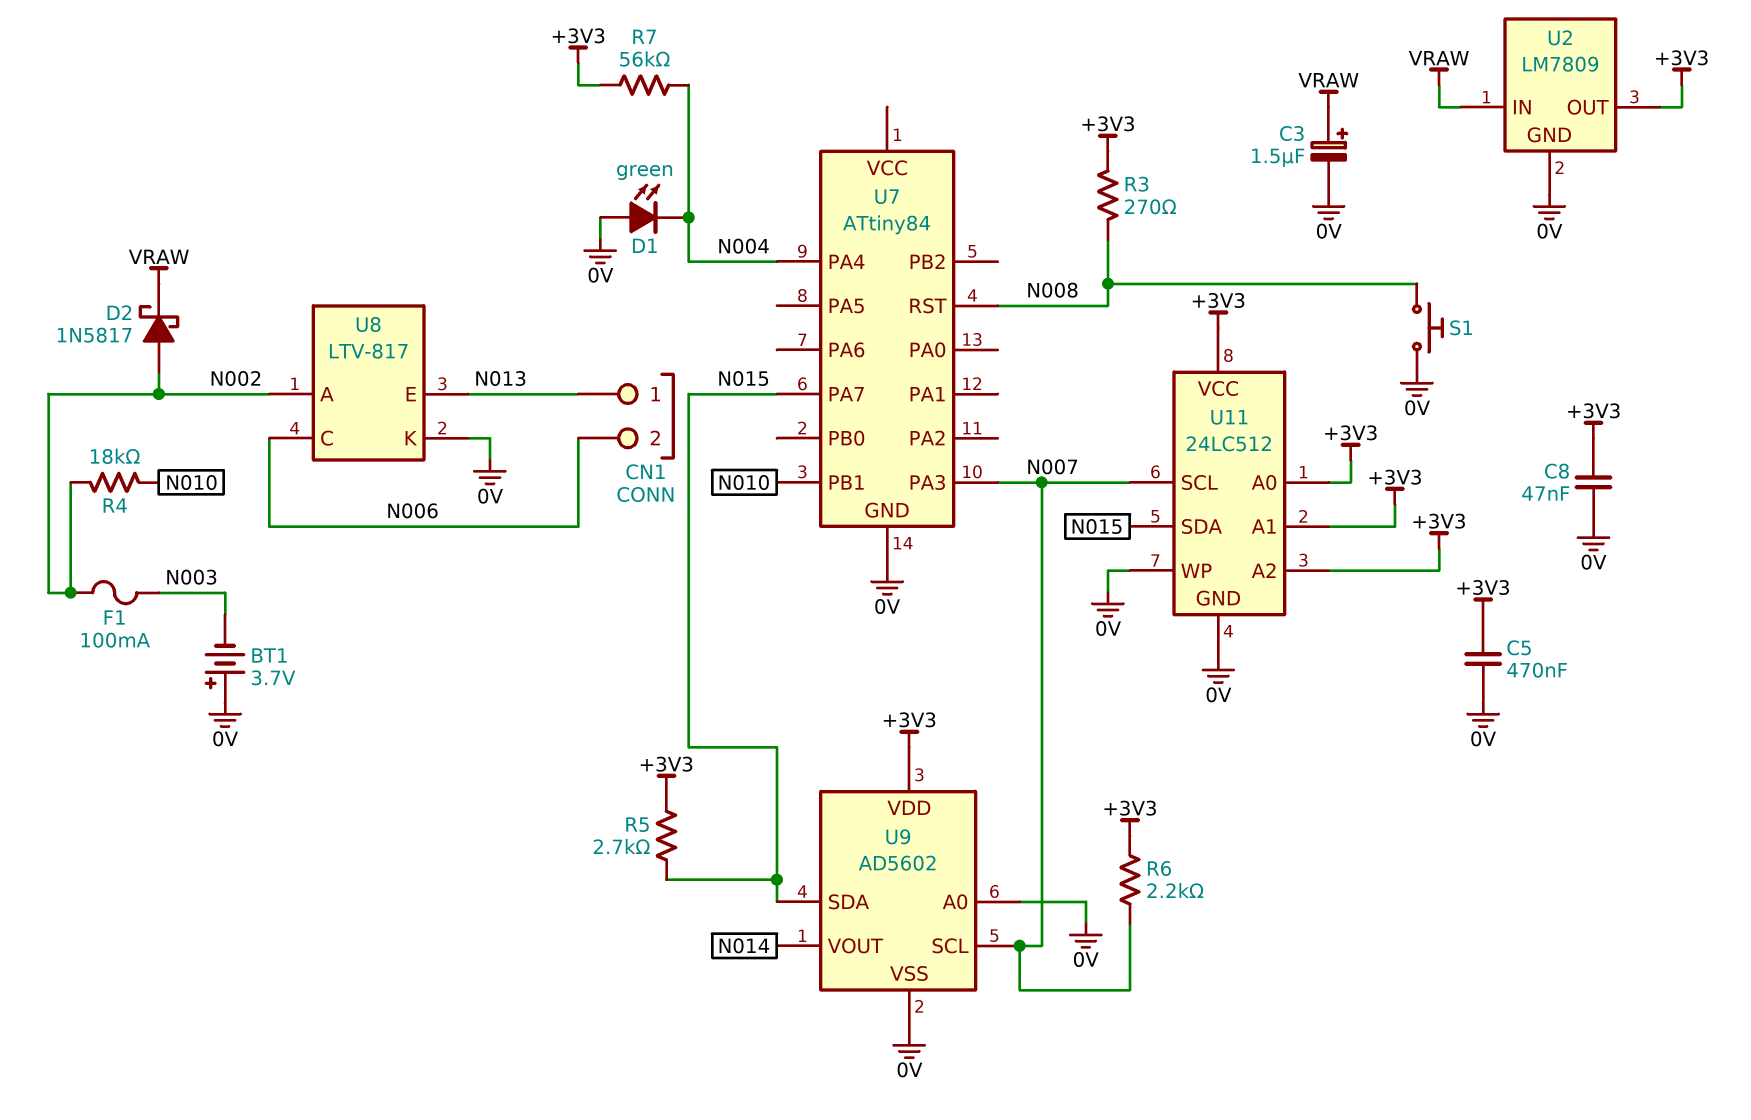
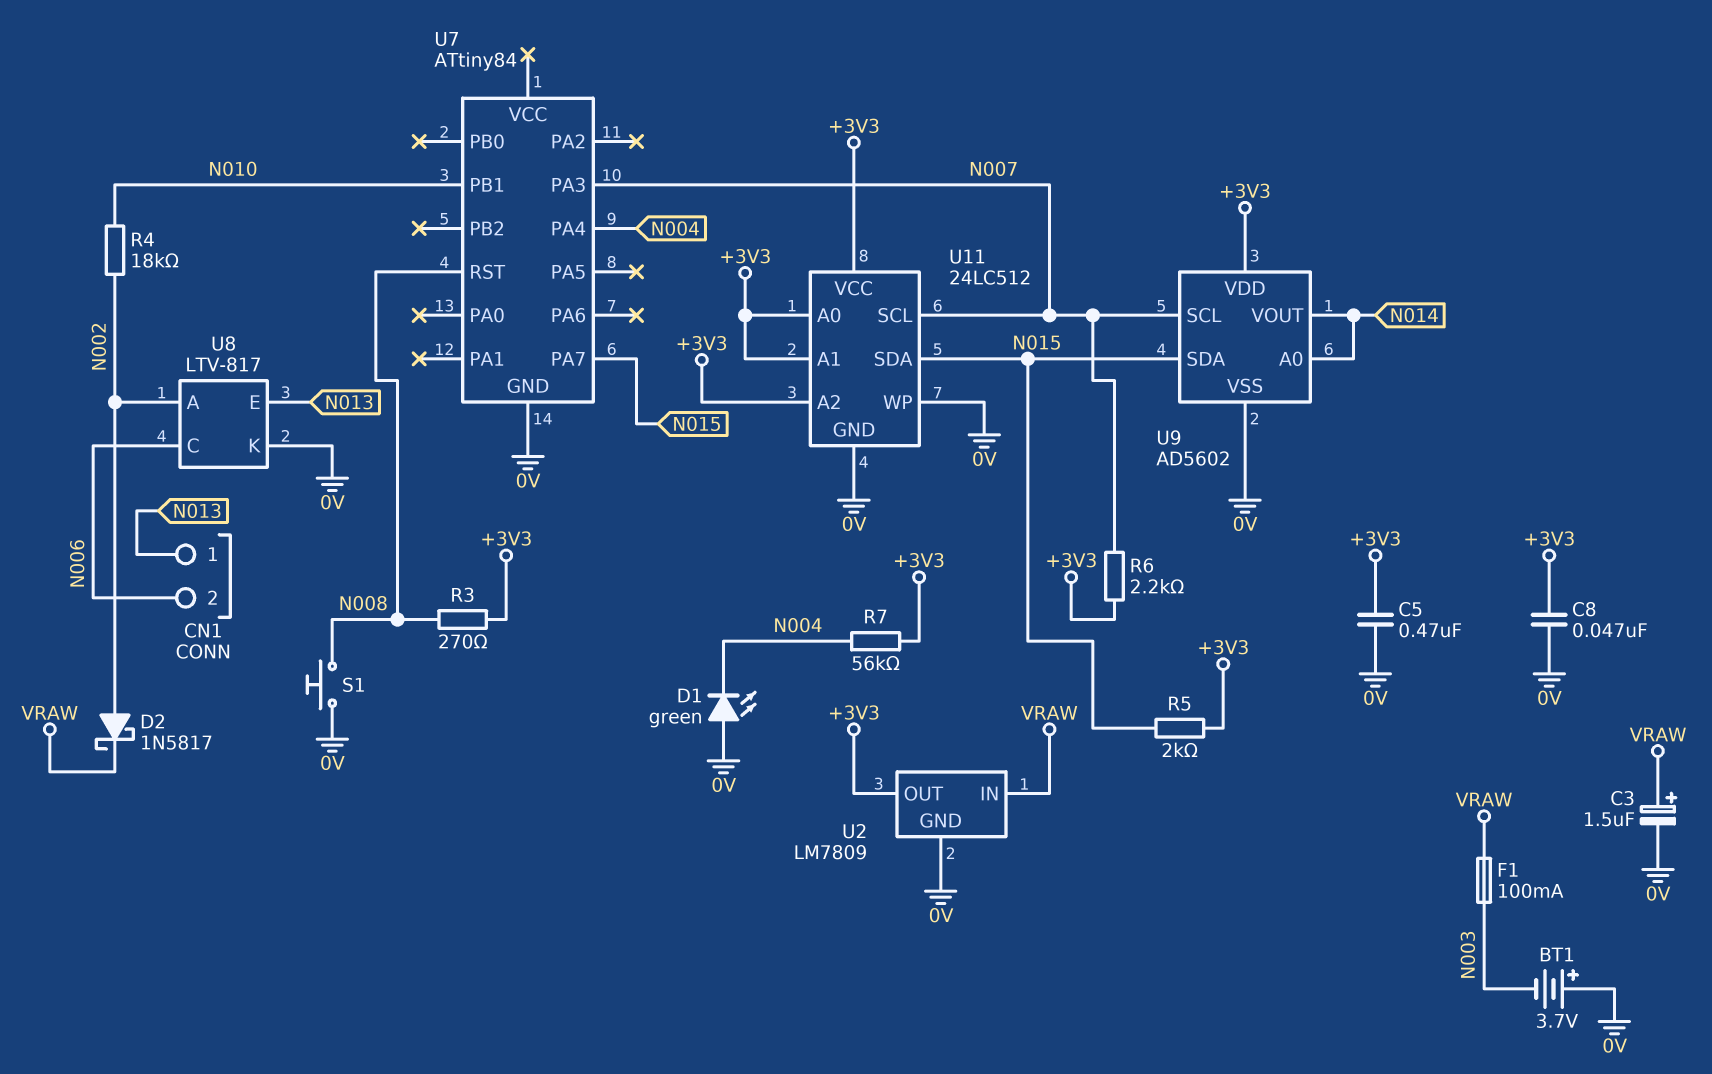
F1: 100mA (N002, N003) -> 100mA (N003, VRAW)
R5: 2.7k (+3V3, N015) -> 2k (+3V3, N015)
U9 pin A0: 0V -> N014

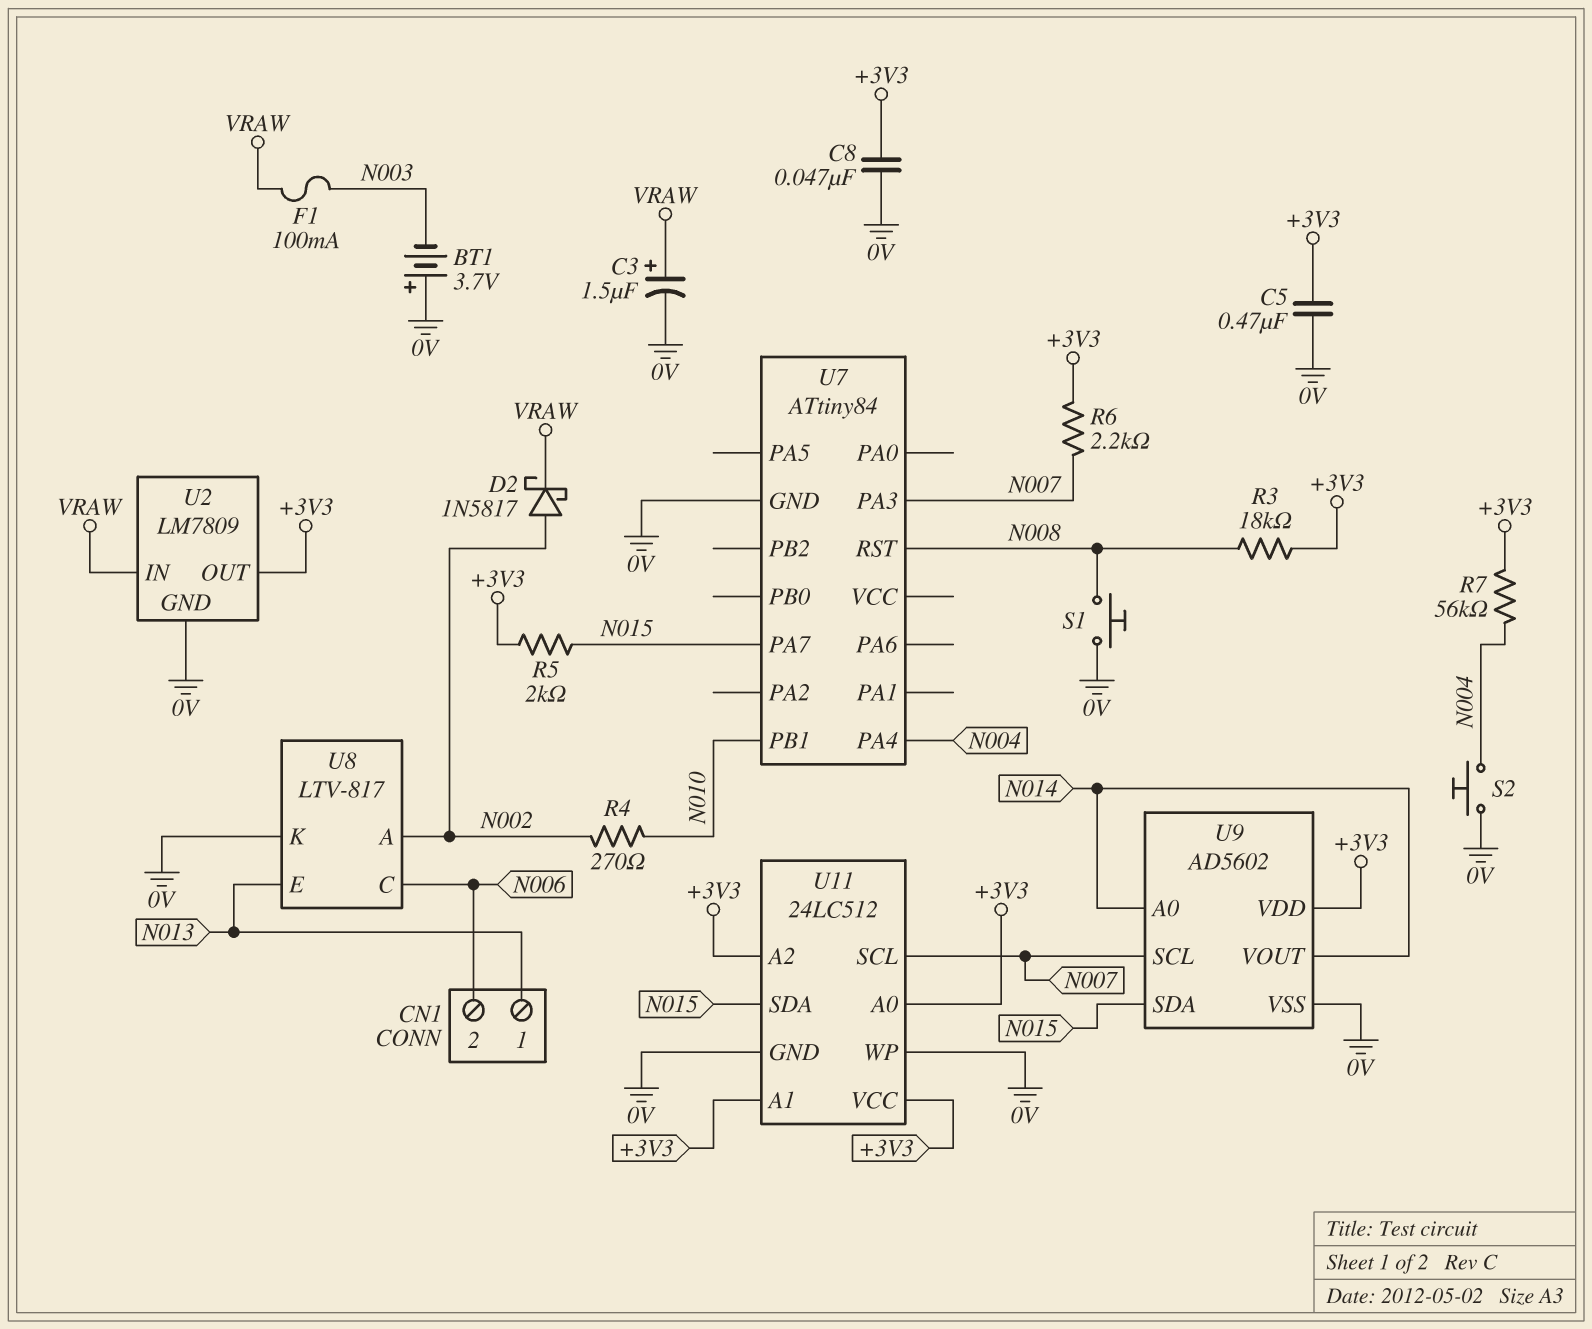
D1: LED green (A 0V, K N004) -> none
R3: 270 (+3V3, N008) -> 18k (+3V3, N008)
R4: 18k (N002, N010) -> 270 (N002, N010)
S2: none -> button (0V, N004)

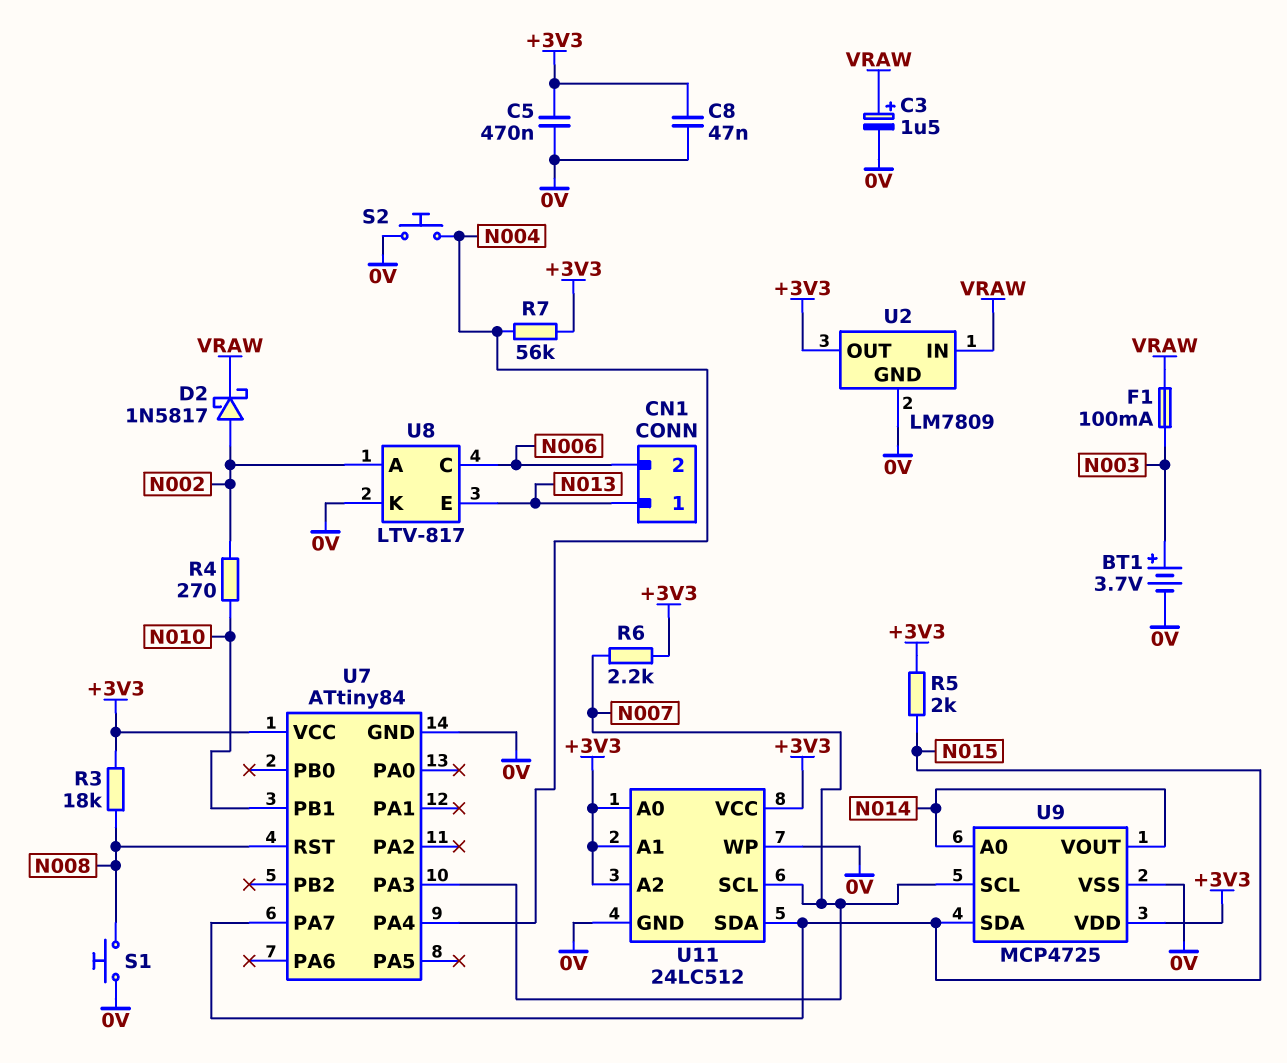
BT1: 3.7V (plus 0V, minus N003) -> 3.7V (plus N003, minus 0V)
U7 pin VCC: none -> +3V3
U9: AD5602 -> MCP4725

